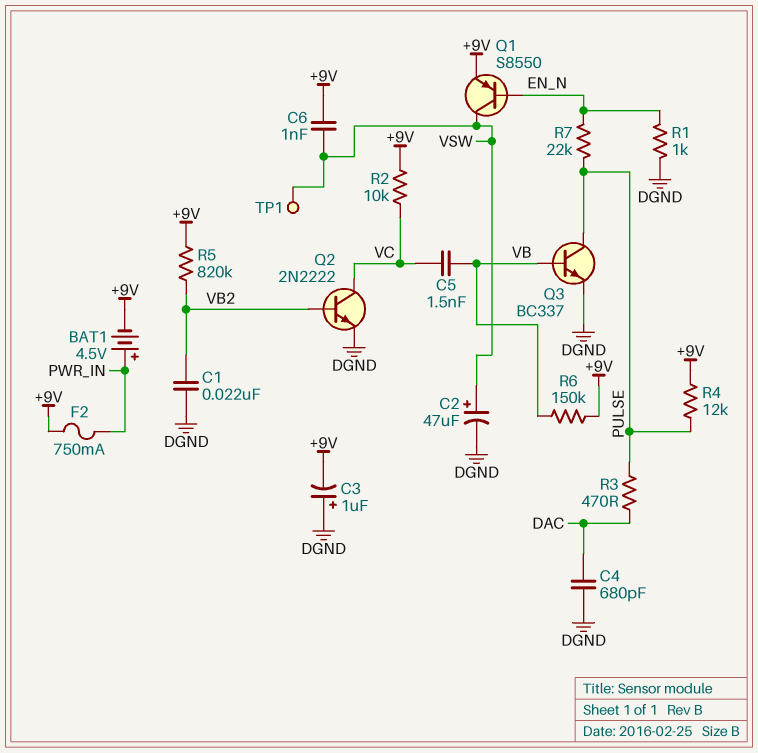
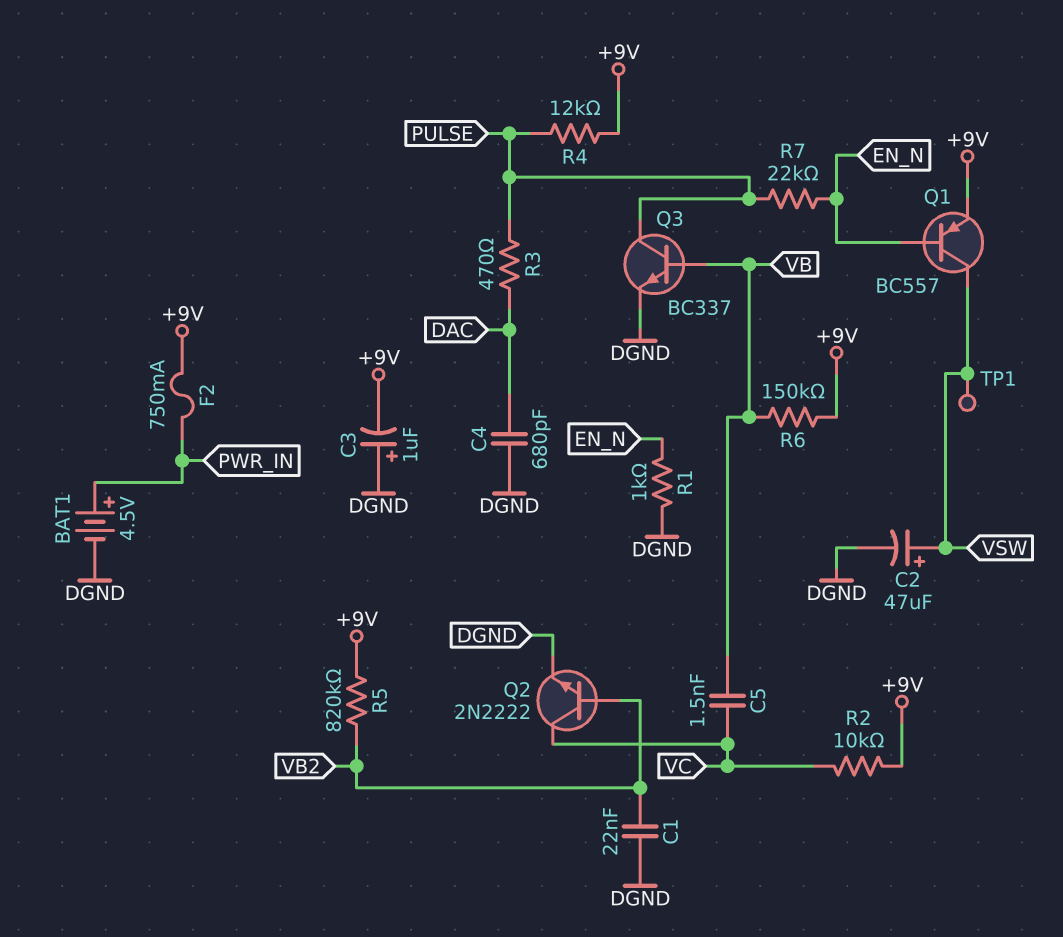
BAT1: 4.5V (plus PWR_IN, minus +9V) -> 4.5V (plus PWR_IN, minus DGND)
C6: 1nF (+9V, VSW) -> none
Q1: PNP S8550 (B EN_N, C VSW, E +9V) -> PNP BC557 (B EN_N, C VSW, E +9V)

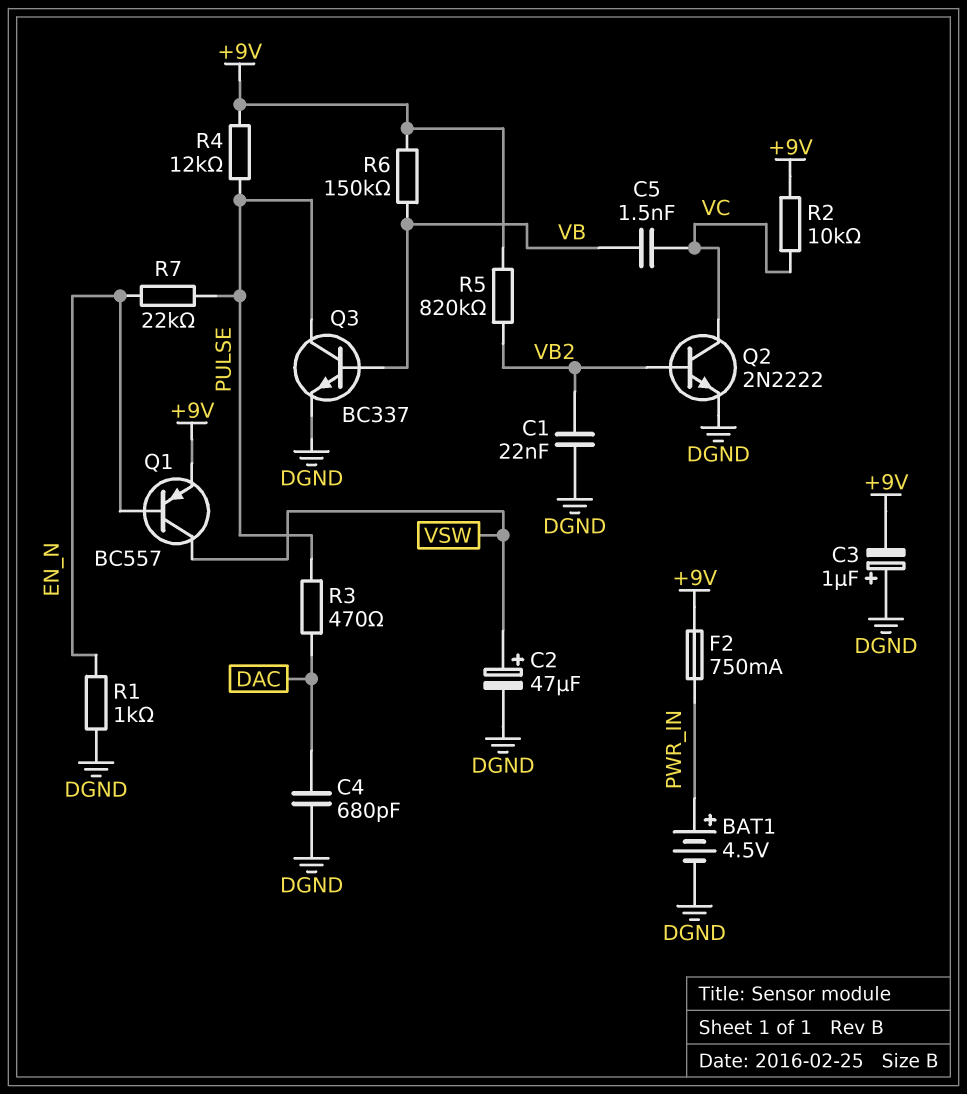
TP1: test point (VSW) -> none

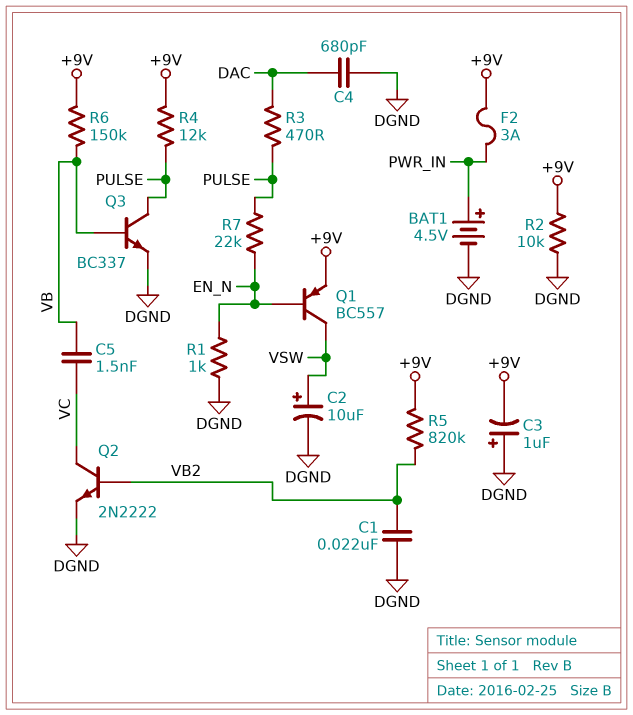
C2: 47uF (plus VSW, minus DGND) -> 10uF (plus VSW, minus DGND)
F2: 750mA (+9V, PWR_IN) -> 3A (+9V, PWR_IN)
R2: 10k (+9V, VC) -> 10k (+9V, DGND)

